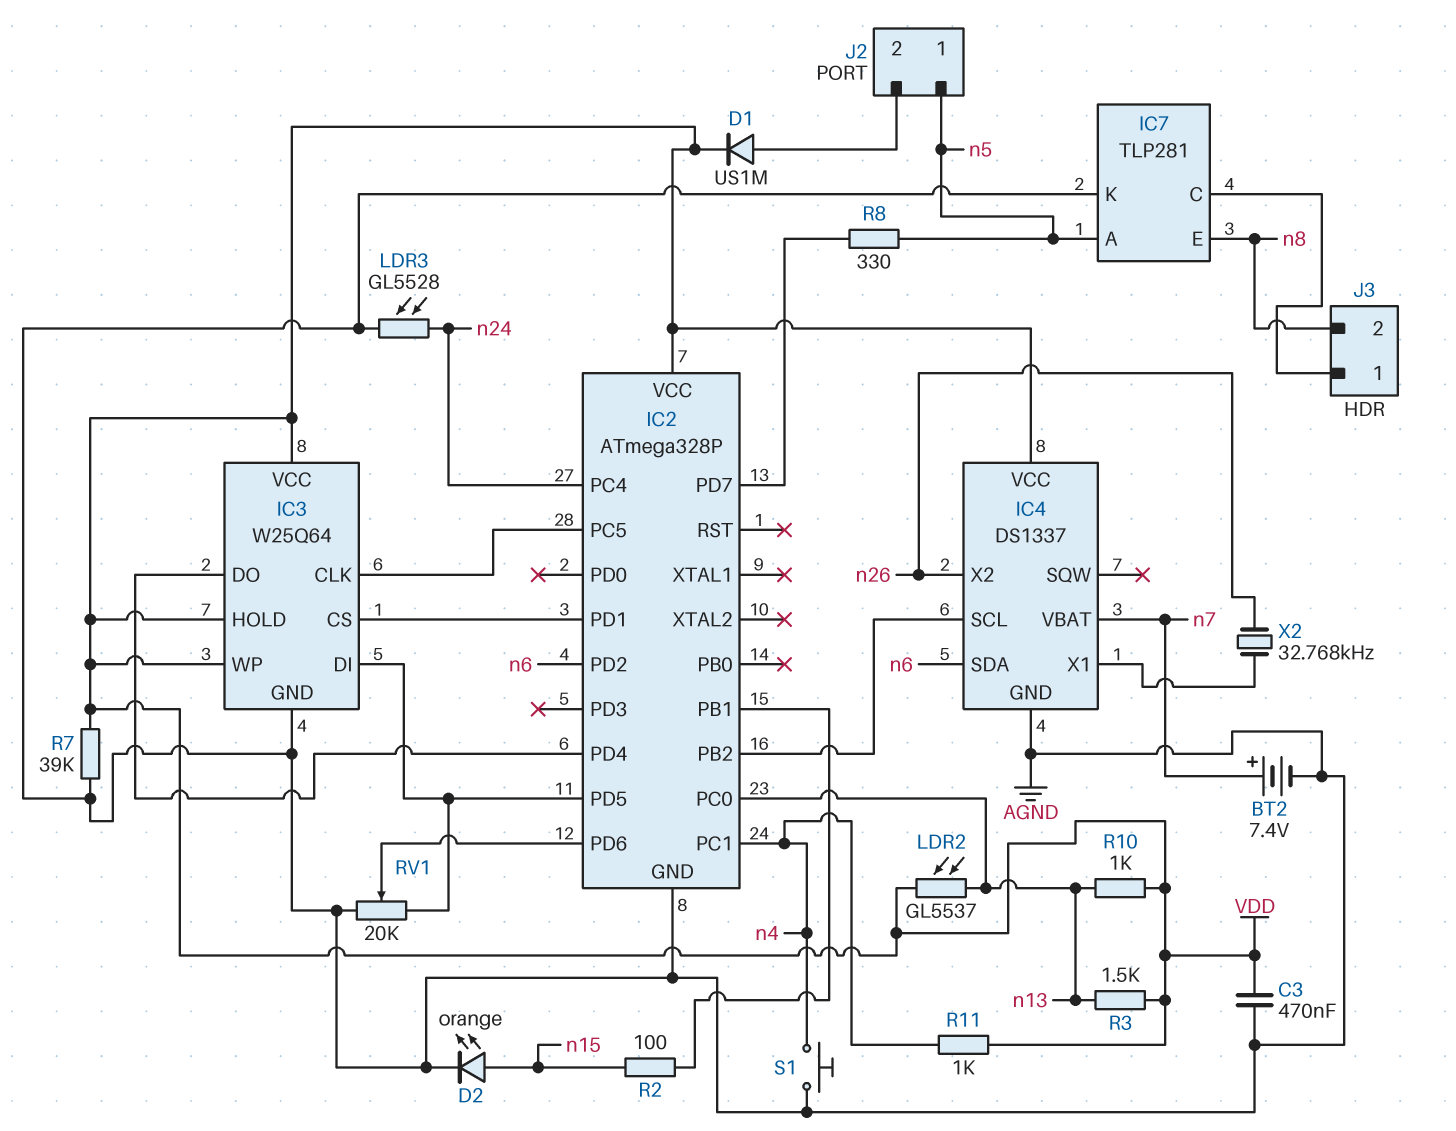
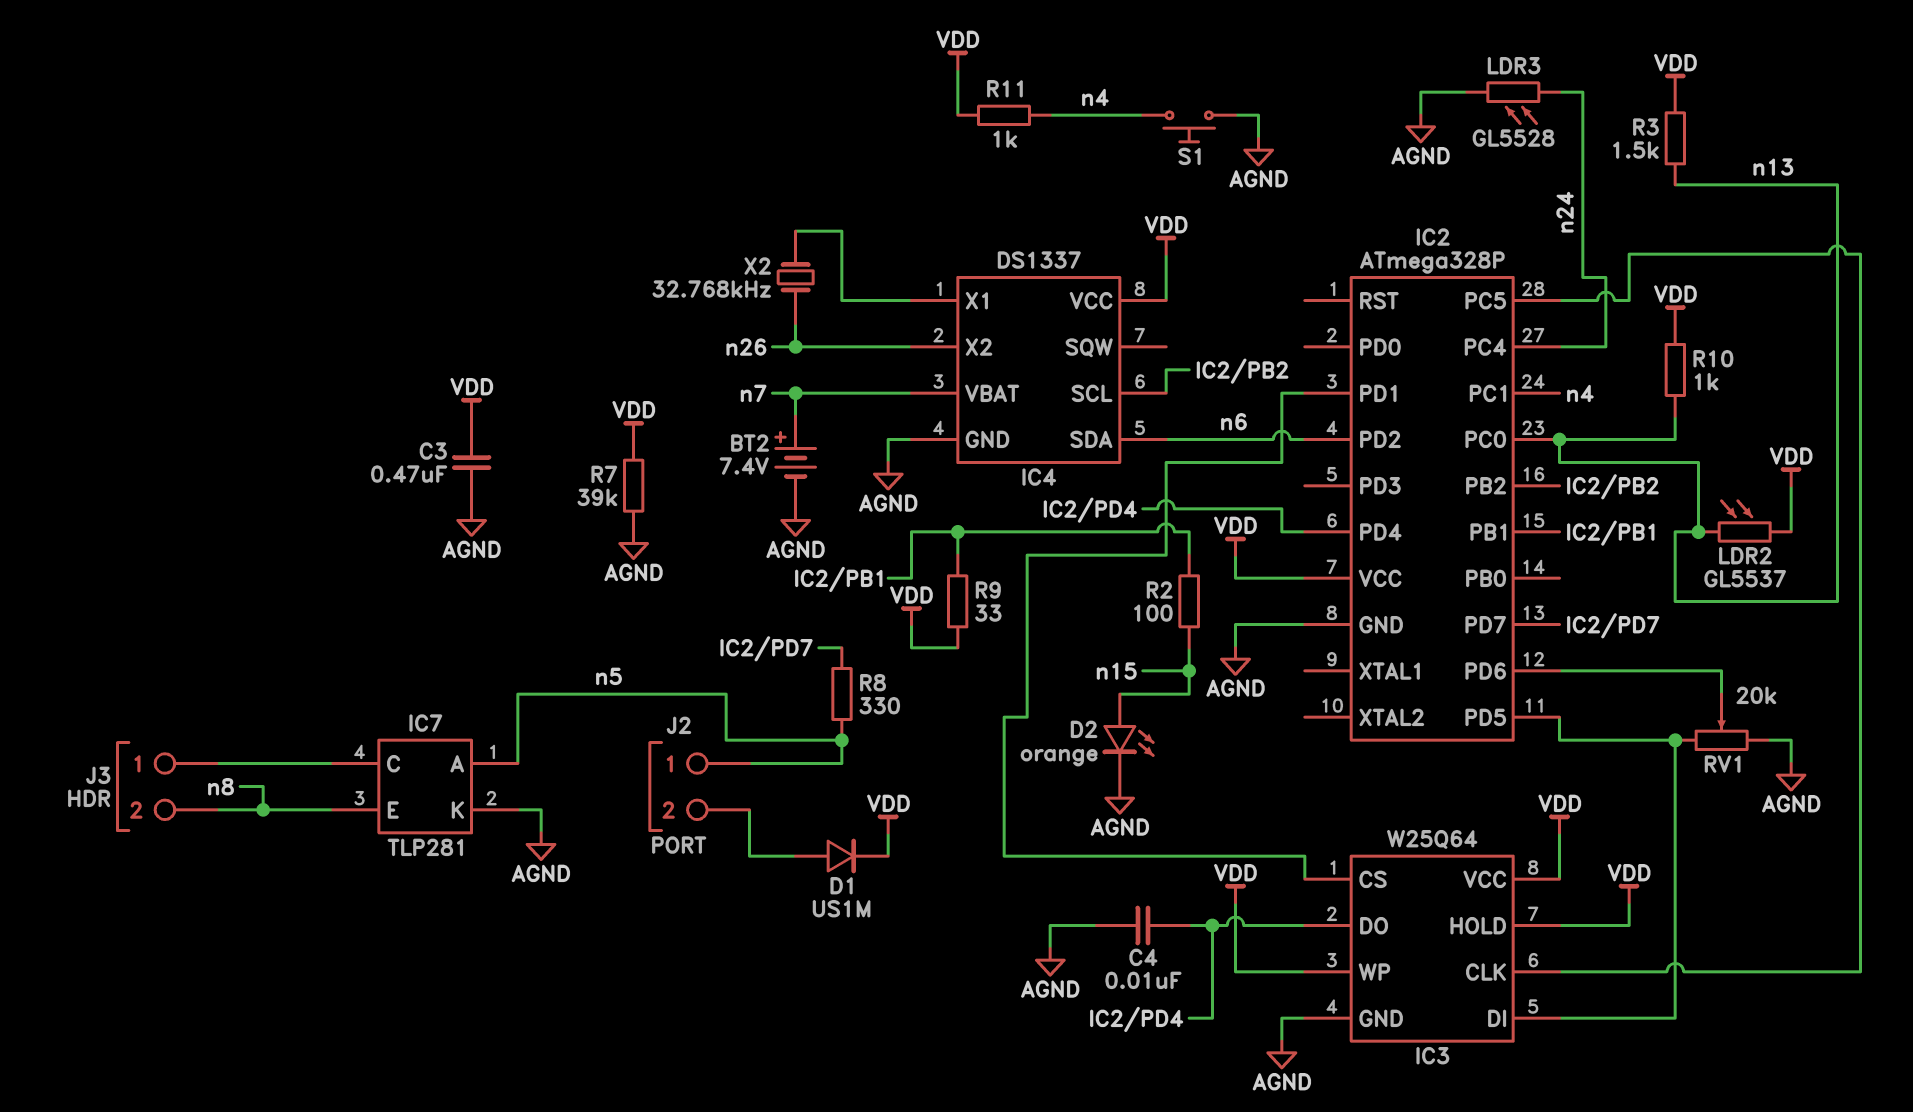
C4: none -> 10nF (AGND, IC2/PD4)
R9: none -> 33 (IC2/PB1, VDD)

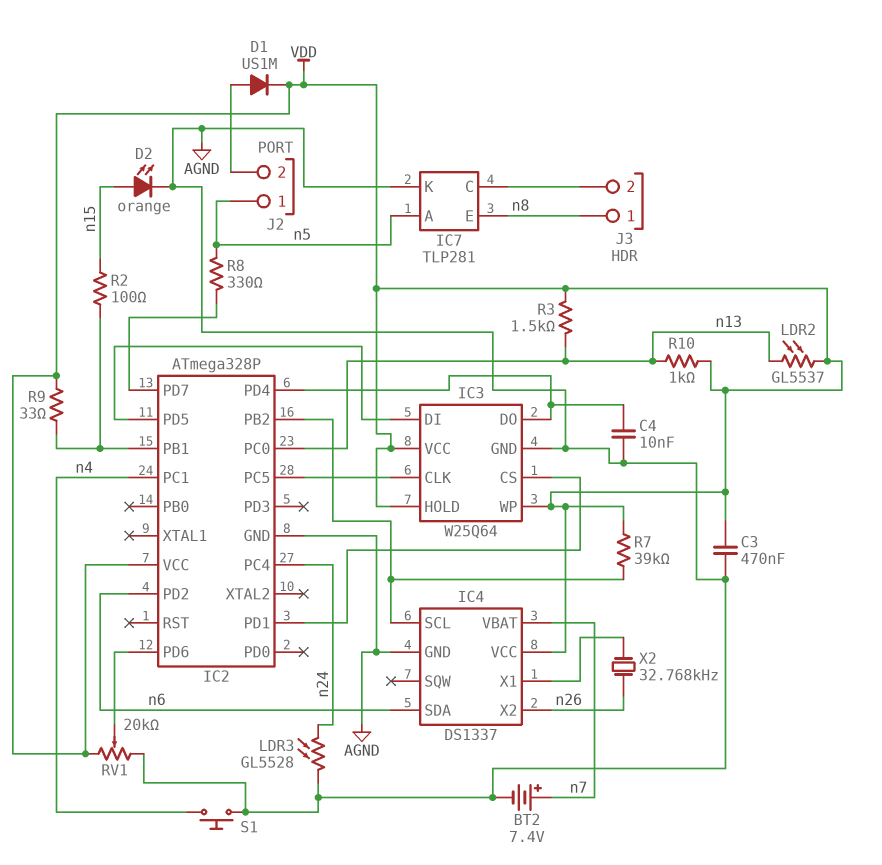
J3 pin 1: IC7/C -> n8
J3 pin 2: n8 -> IC7/C
R7: 39k (AGND, VDD) -> 39k (IC2/PB2, VDD)
R11: 1k (VDD, n4) -> none
RV1: 20k (AGND, IC2/PD5, wiper IC2/PD6) -> 20k (AGND, VDD, wiper IC2/PD6)

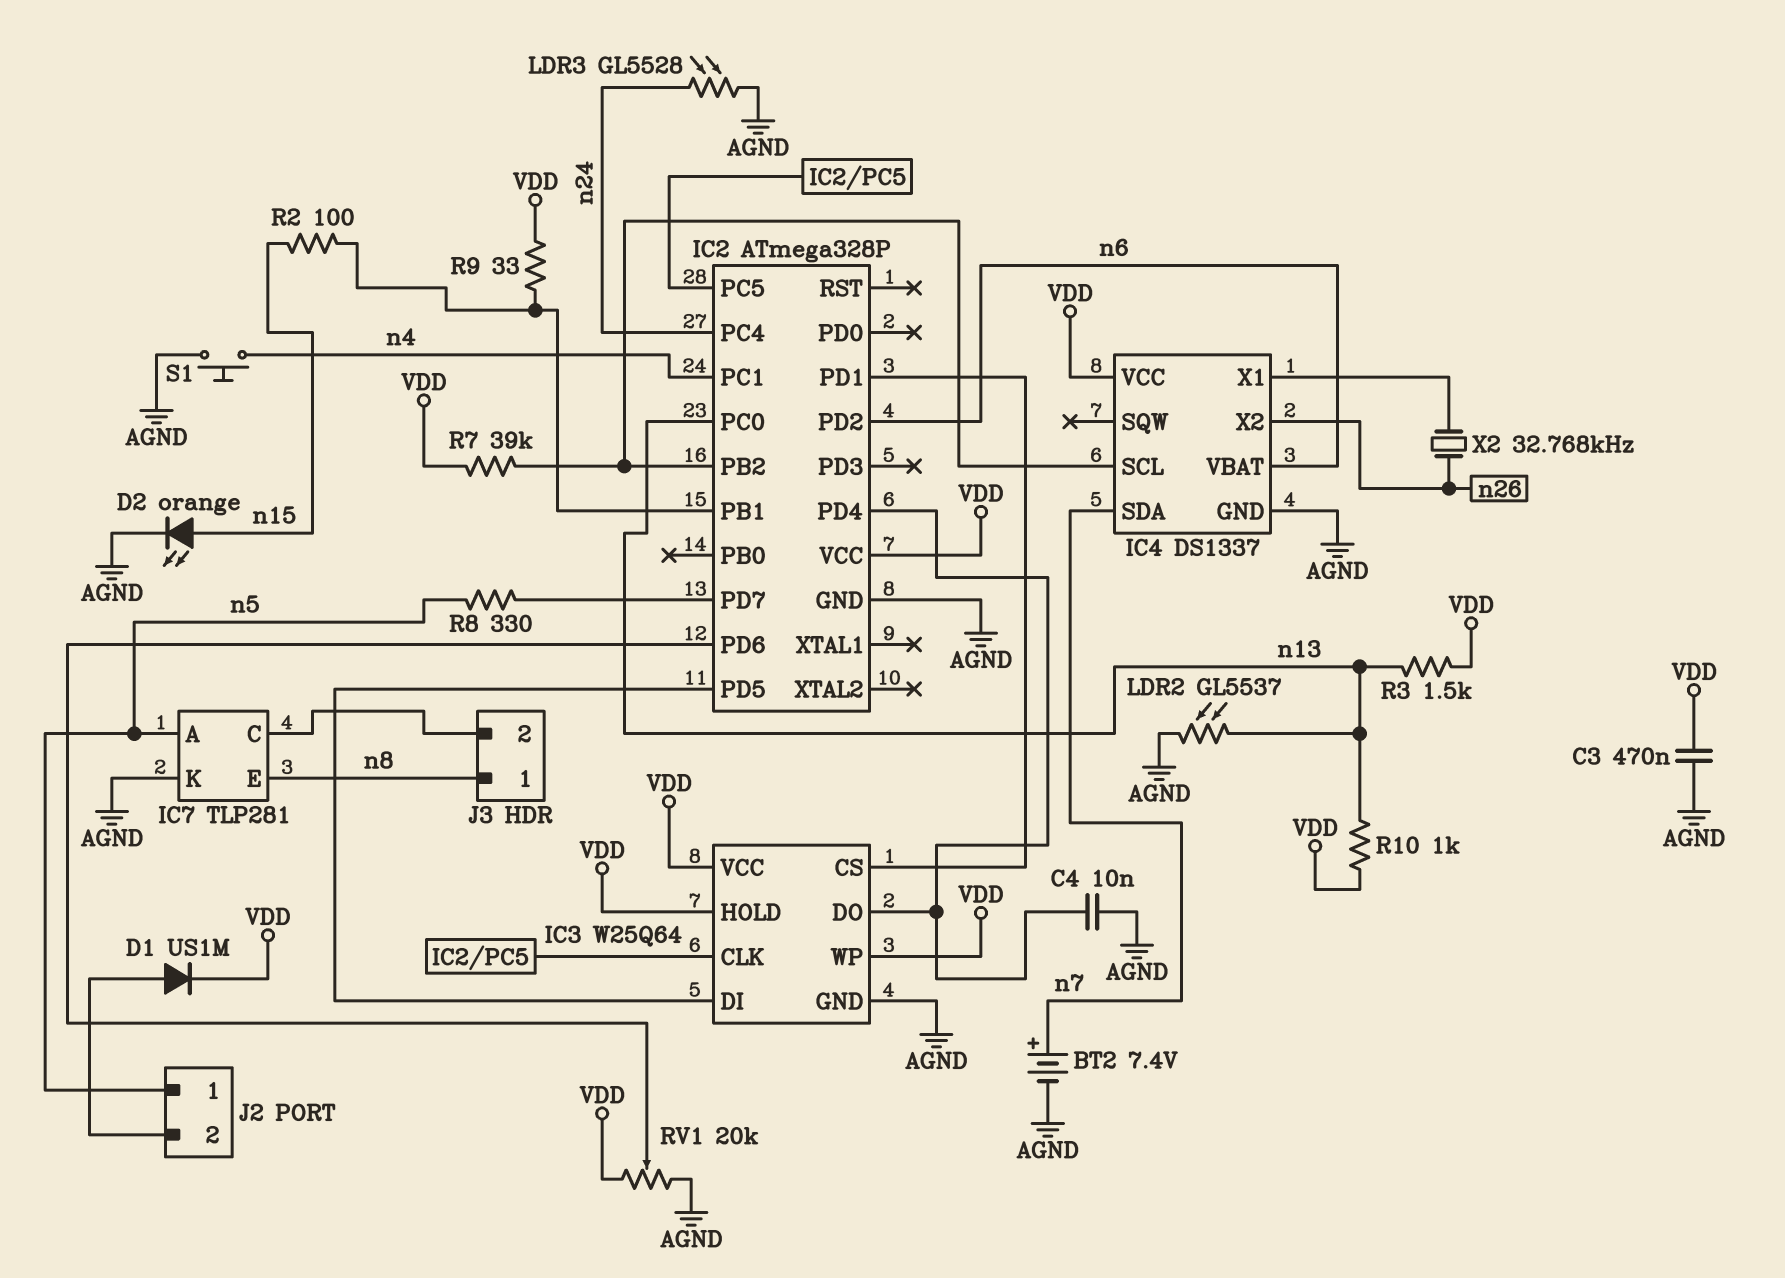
IC4 pin SDA: n6 -> n7
IC4 pin VBAT: n7 -> n6
LDR2: GL5537 (VDD, n13) -> GL5537 (AGND, n13)

